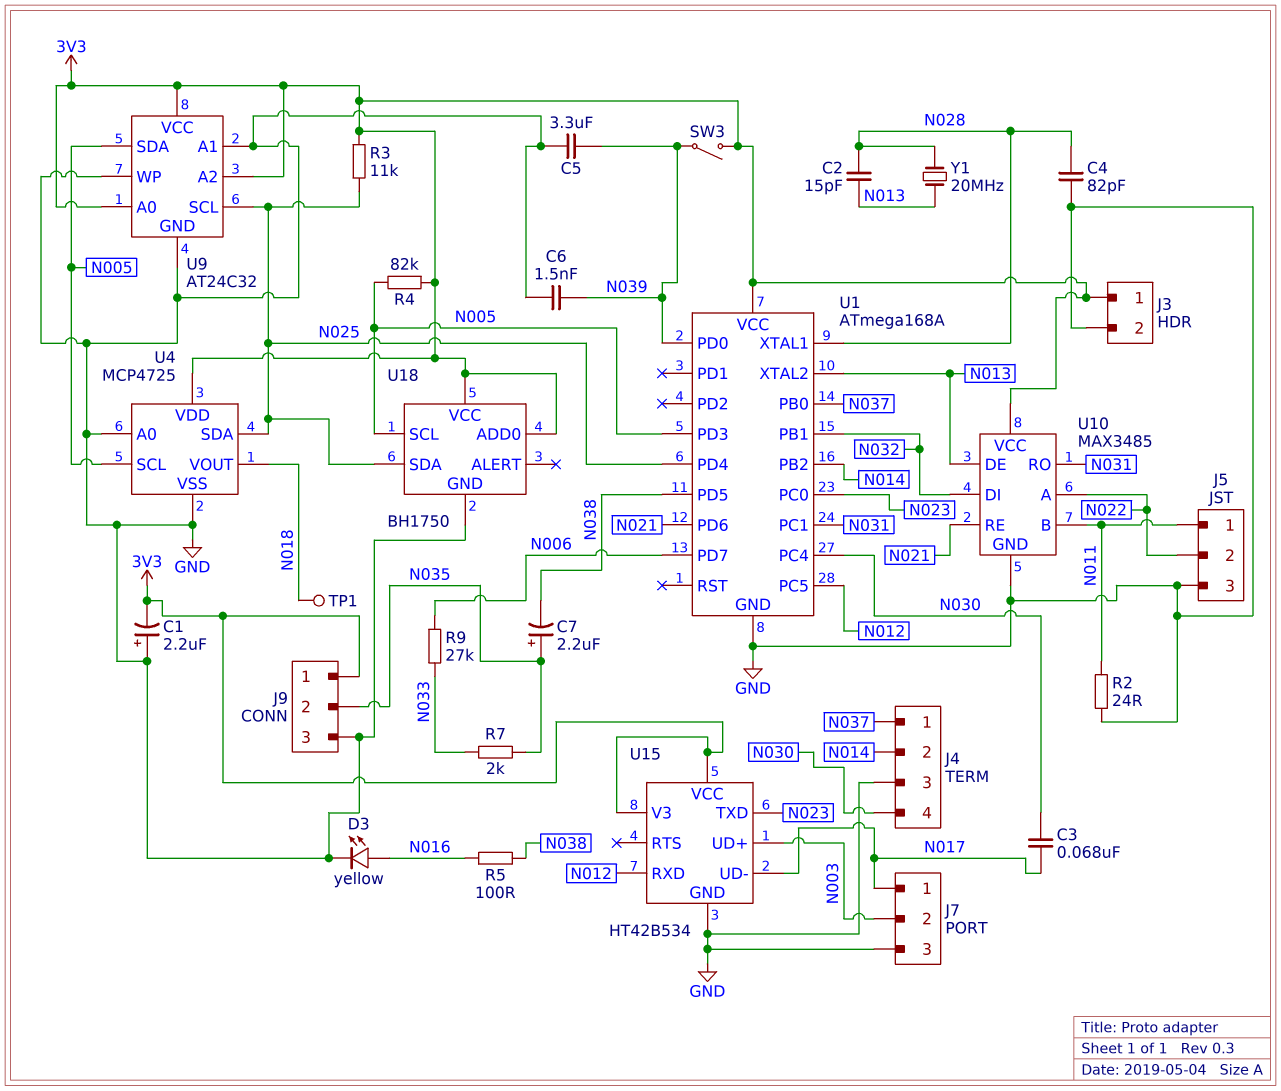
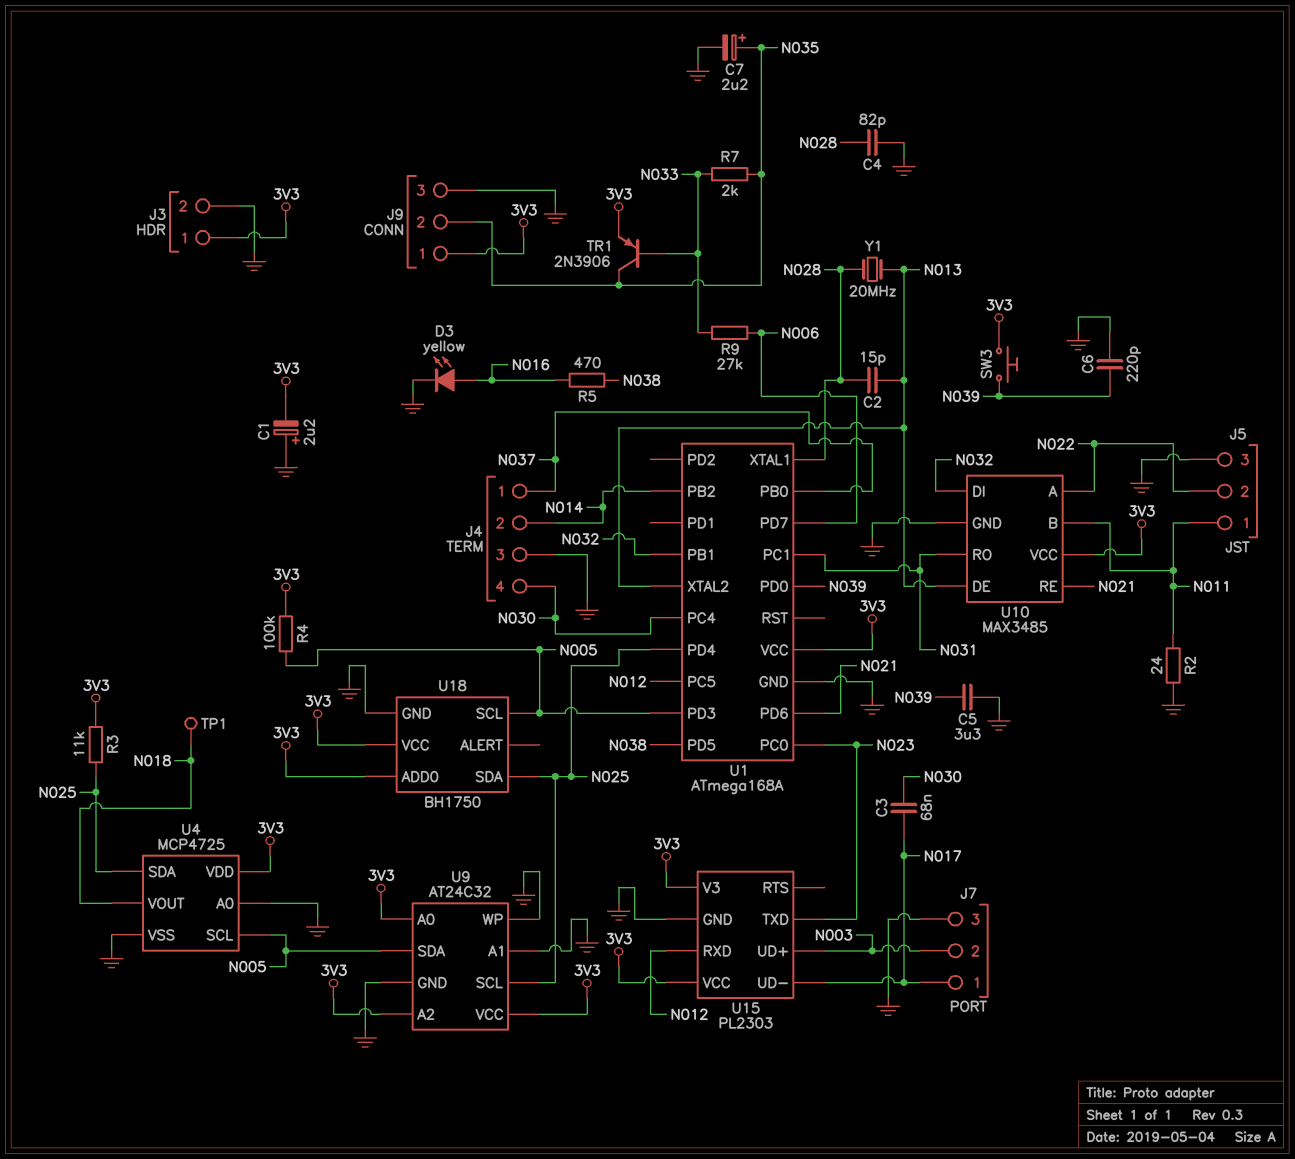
C6: 1.5nF (GND, N039) -> 220pF (GND, N039)
C7: 2.2uF (plus N035, minus N038) -> 2.2uF (plus N035, minus GND)
R4: 82k (3V3, N005) -> 100k (3V3, N005)
R5: 100 (N016, N038) -> 470 (N016, N038)
SW3: switch (3V3, N039) -> button (3V3, N039)
TR1: none -> PNP 2N3906 (B N033, C N035, E 3V3)
U15: HT42B534 -> PL2303

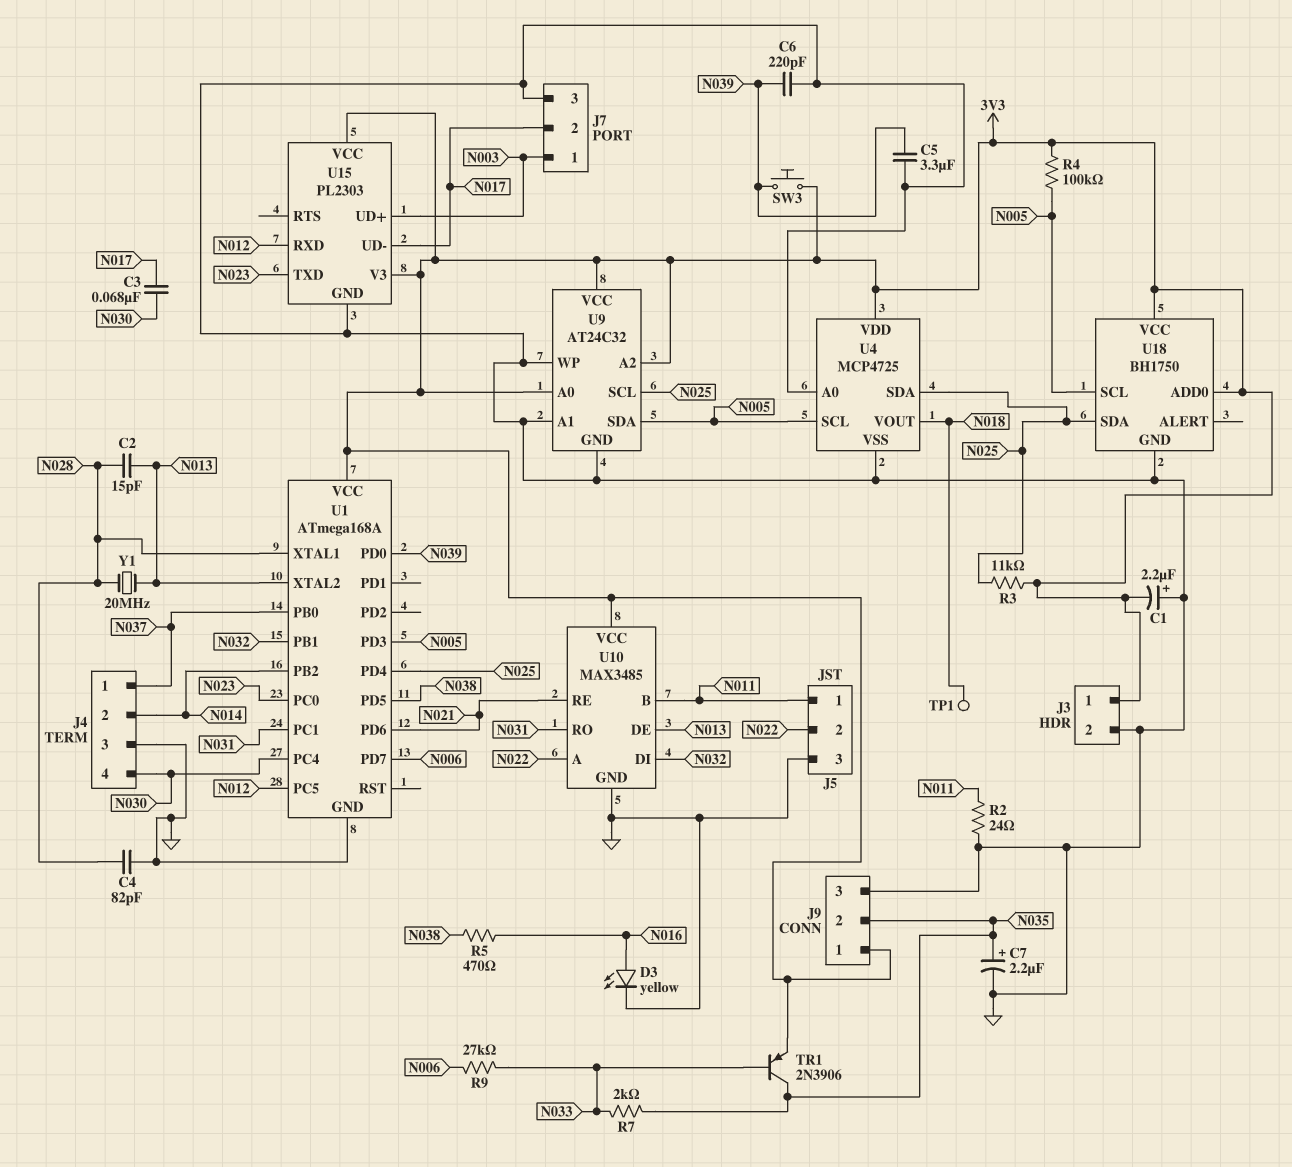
J7 pin 1: N017 -> N003
J7 pin 2: N003 -> N017

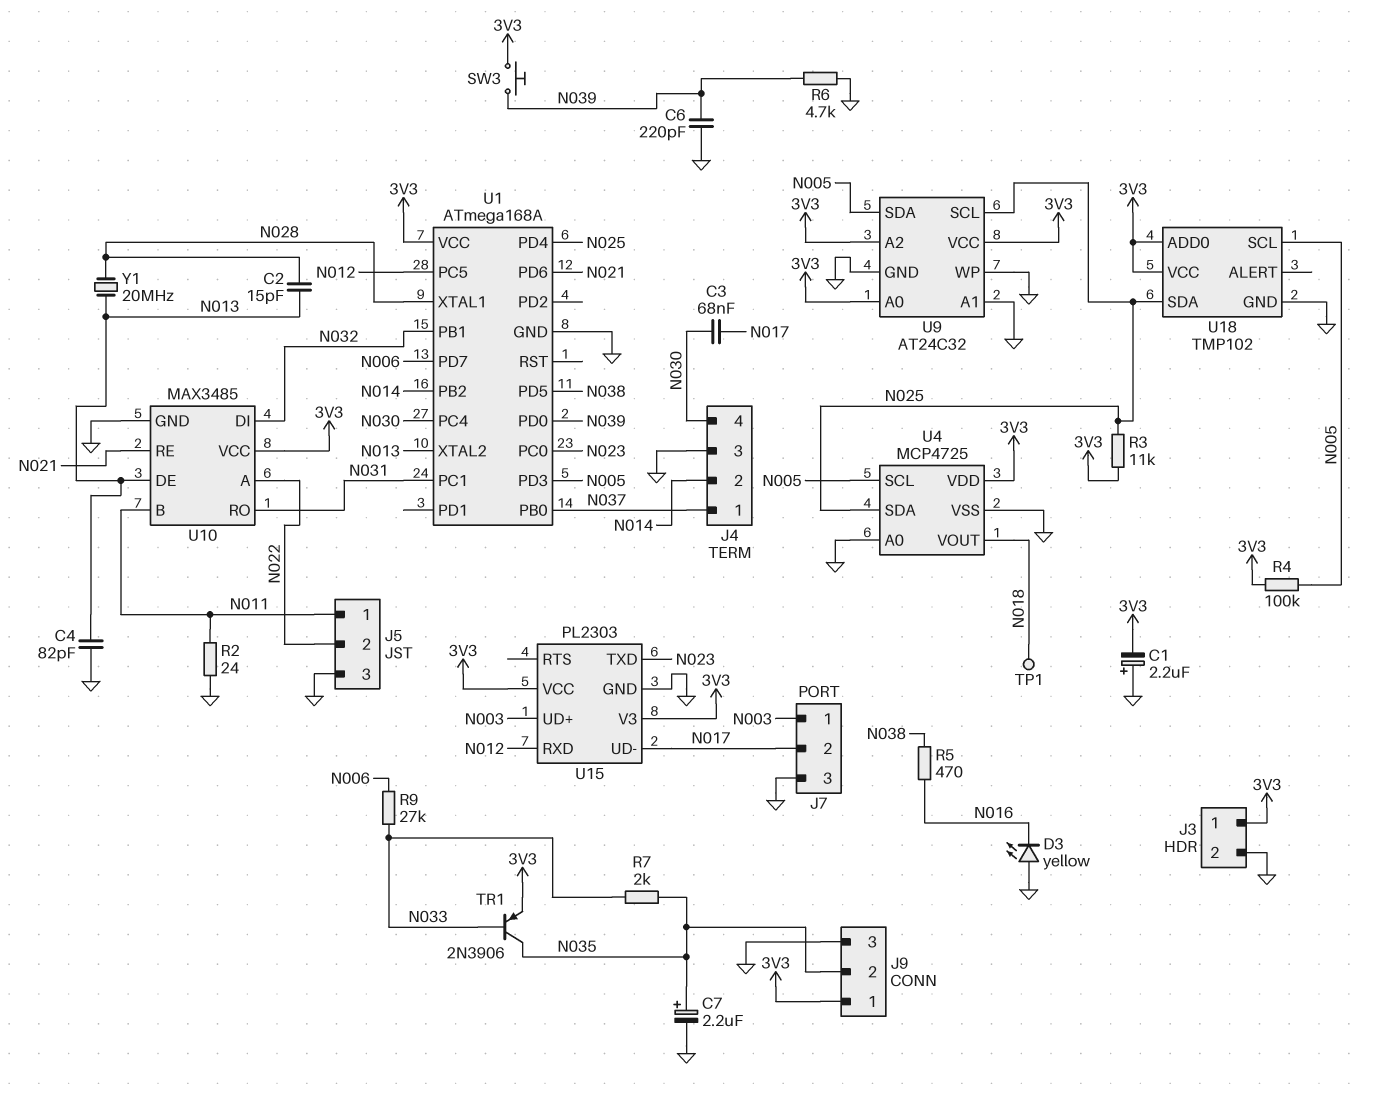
C4: 82pF (GND, N028) -> 82pF (GND, N013)
C5: 3.3uF (GND, N039) -> none
D3: LED yellow (A N016, K GND) -> LED yellow (A GND, K N016)
R6: none -> 4.7k (GND, N039)
U18: BH1750 -> TMP102

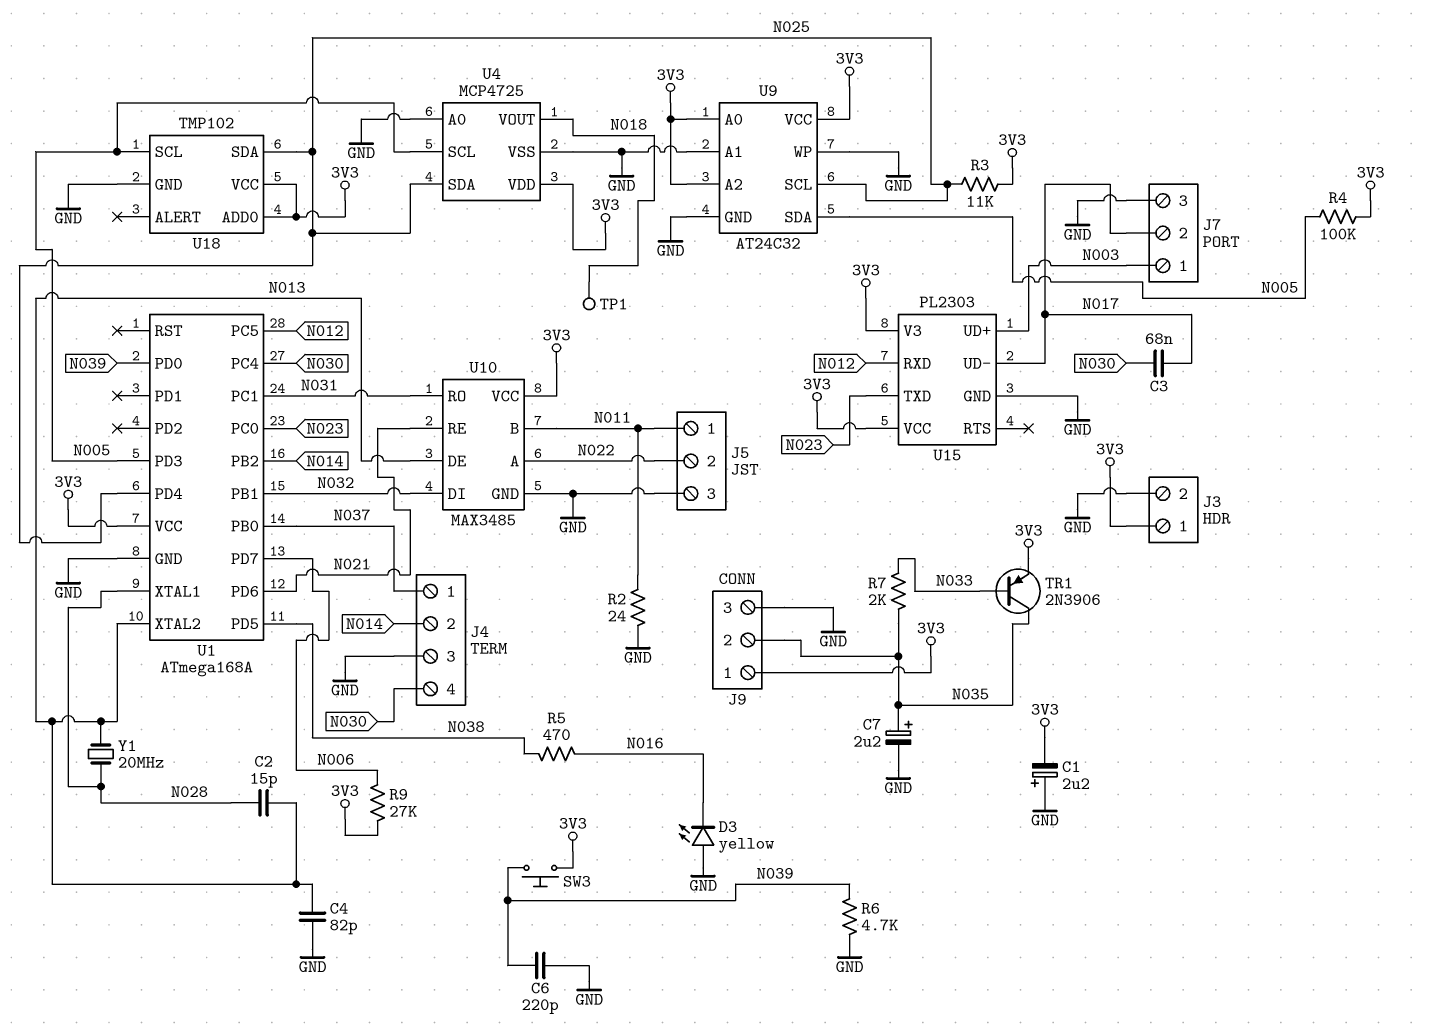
R9: 27k (N006, N033) -> 27k (3V3, N006)

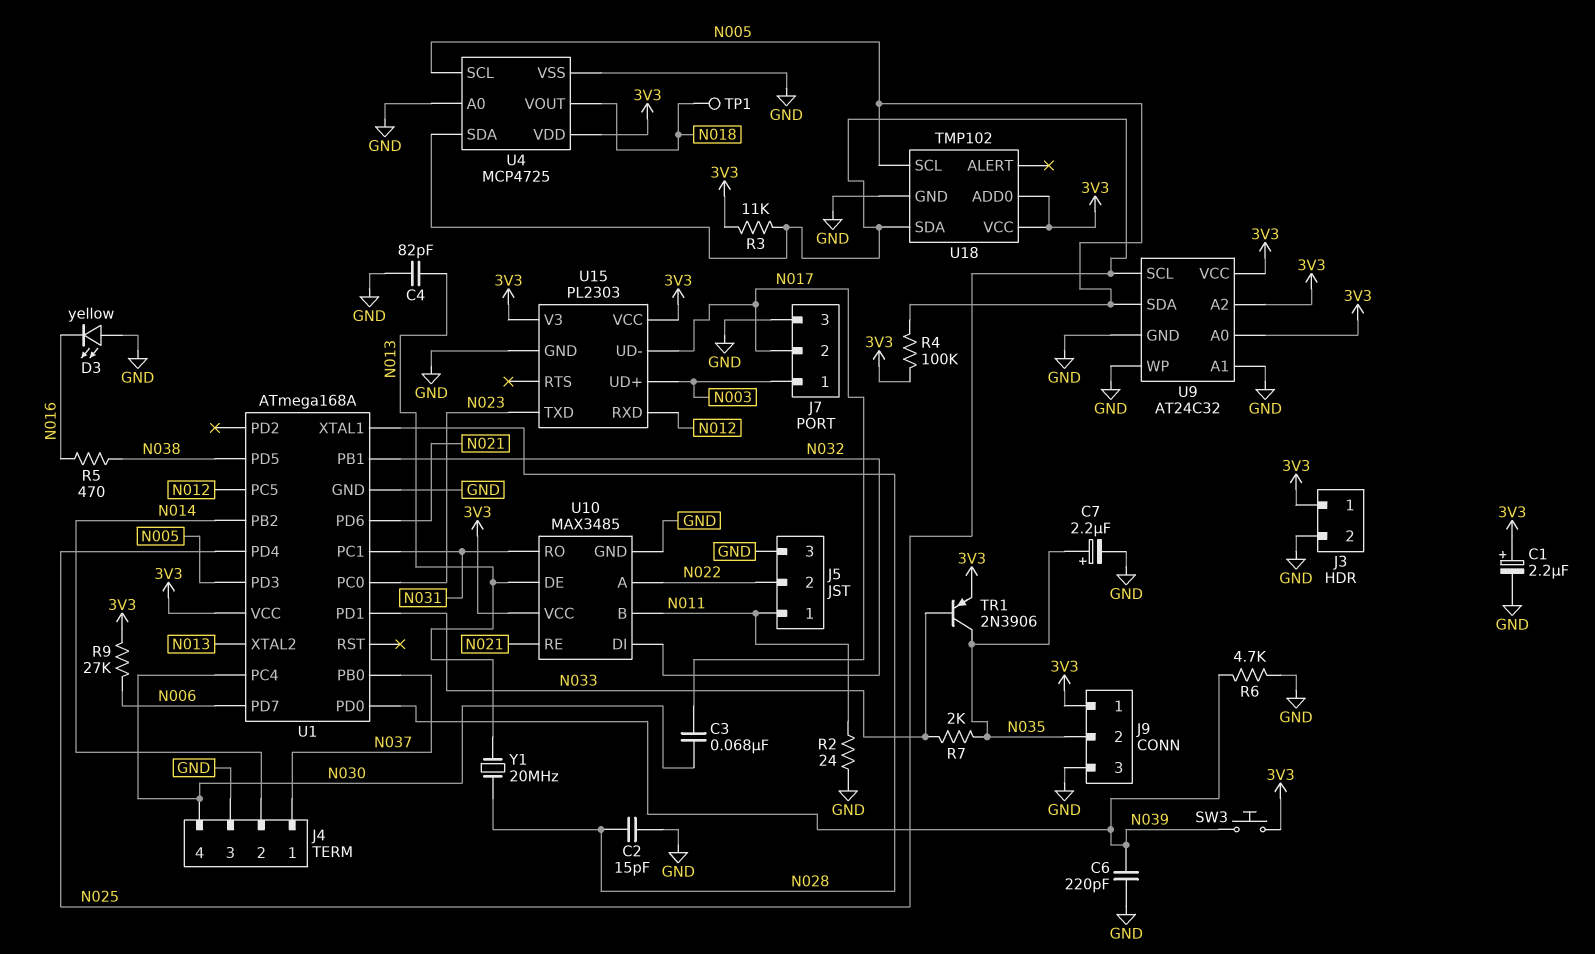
C1: 2.2uF (plus GND, minus 3V3) -> 2.2uF (plus 3V3, minus GND)
C2: 15pF (N013, N028) -> 15pF (GND, N028)
U1 pin PD1: none -> N033

